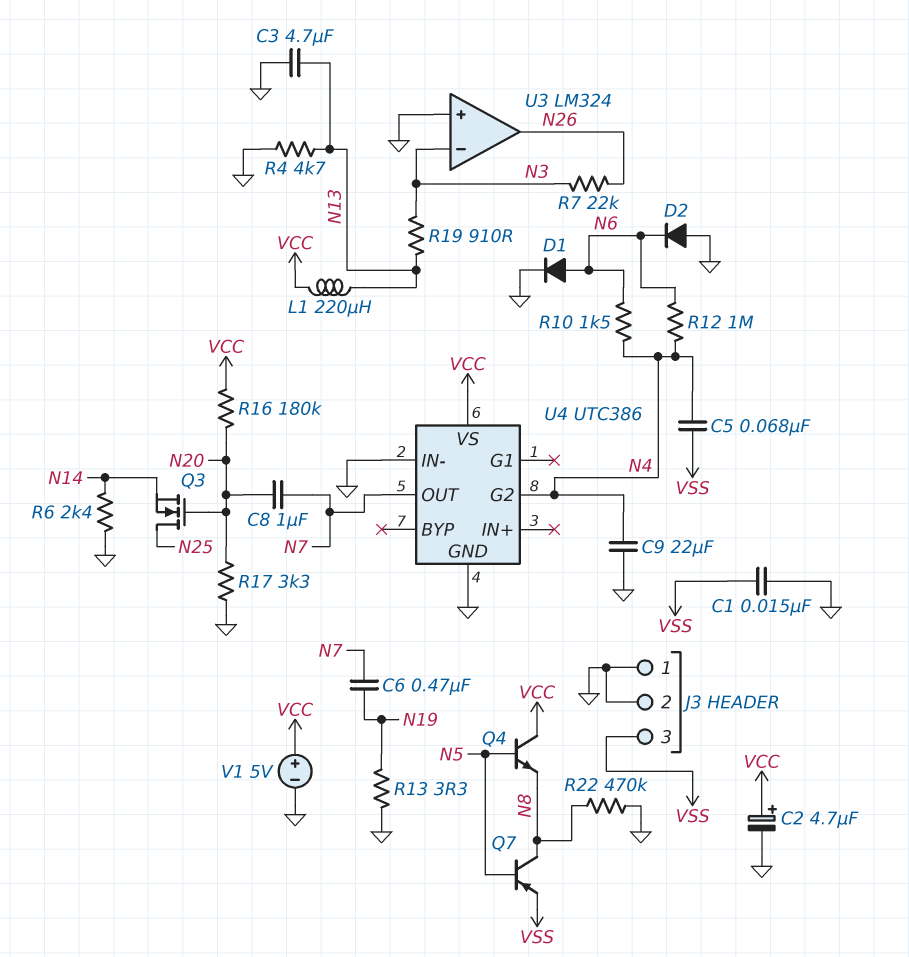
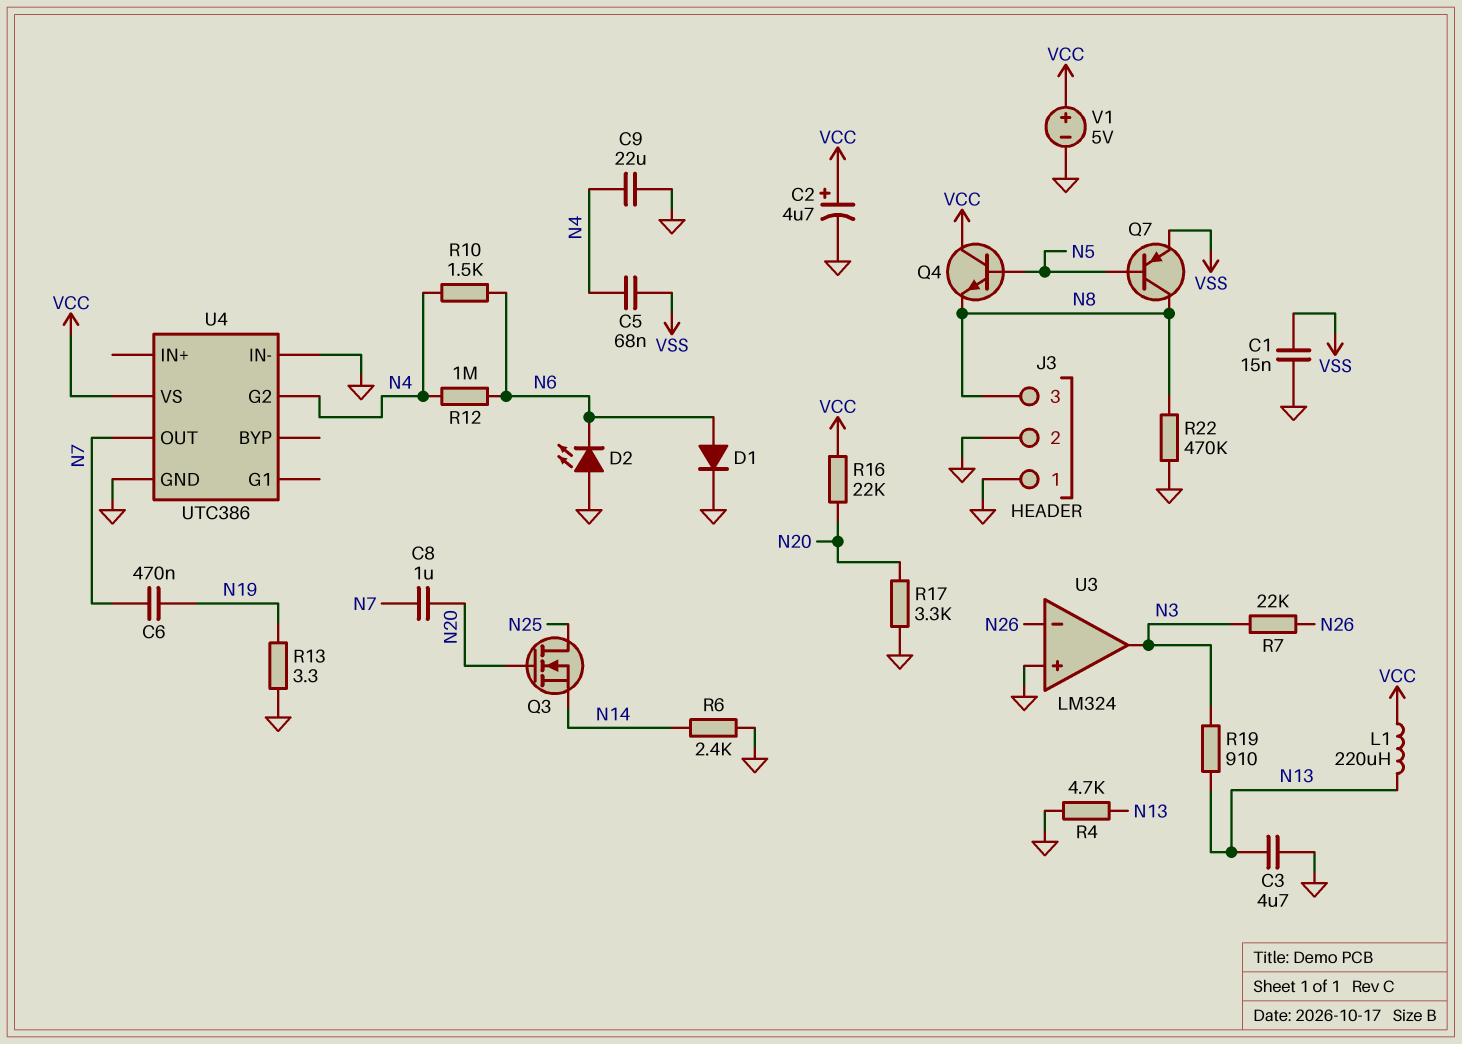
D2: diode (A GND, K N6) -> LED (A GND, K N6)
J3 pin 3: VSS -> N8
R16: 180k (N20, VCC) -> 22k (N20, VCC)
U3 pin in-: N3 -> N26
U3 pin out: N26 -> N3

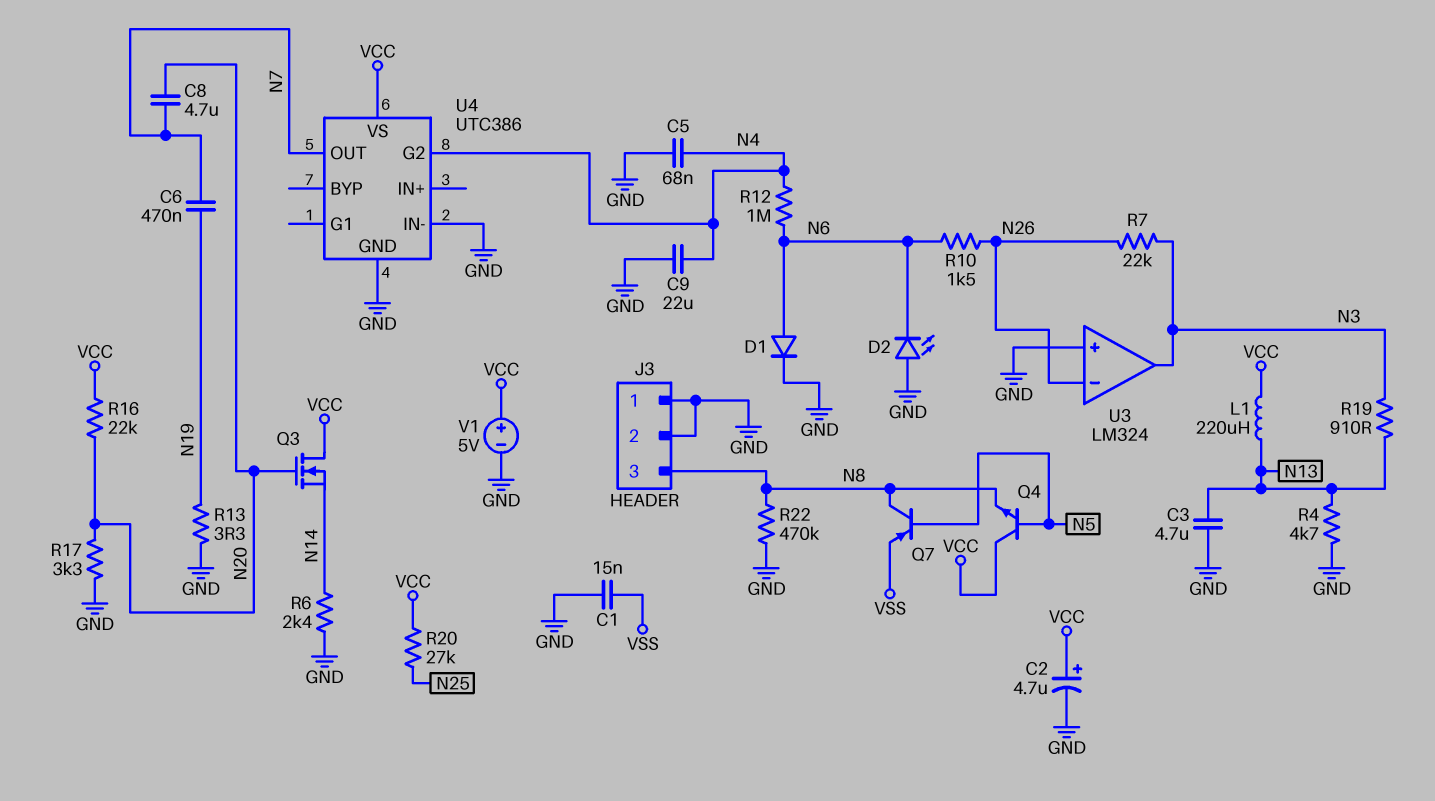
C5: 68nF (N4, VSS) -> 68nF (GND, N4)
C8: 1uF (N7, N20) -> 4.7uF (N7, N20)
Q3: NMOS (G N20, D N25, S N14) -> NMOS (G N20, D VCC, S N14)
R10: 1.5k (N4, N6) -> 1.5k (N6, N26)
R20: none -> 27k (N25, VCC)

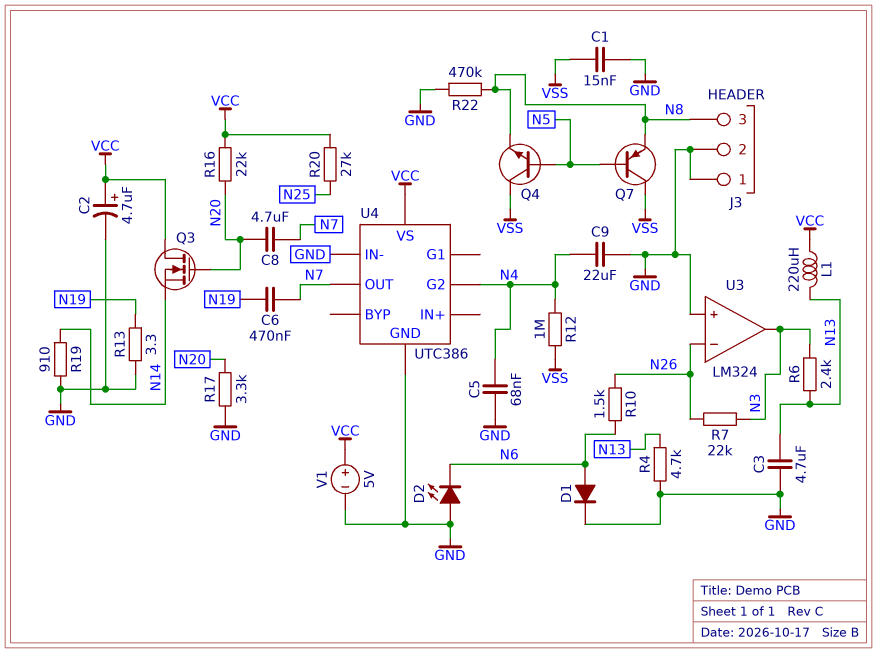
Q4: NPN (B N5, C VCC, E N8) -> NPN (B N5, C VSS, E N8)
Q7: PNP (B N5, C N8, E VSS) -> PNP (B N5, C VSS, E N8)
R6: 2.4k (GND, N14) -> 2.4k (N3, N13)
R12: 1M (N4, N6) -> 1M (N4, VSS)
R19: 910 (N3, N13) -> 910 (GND, N14)

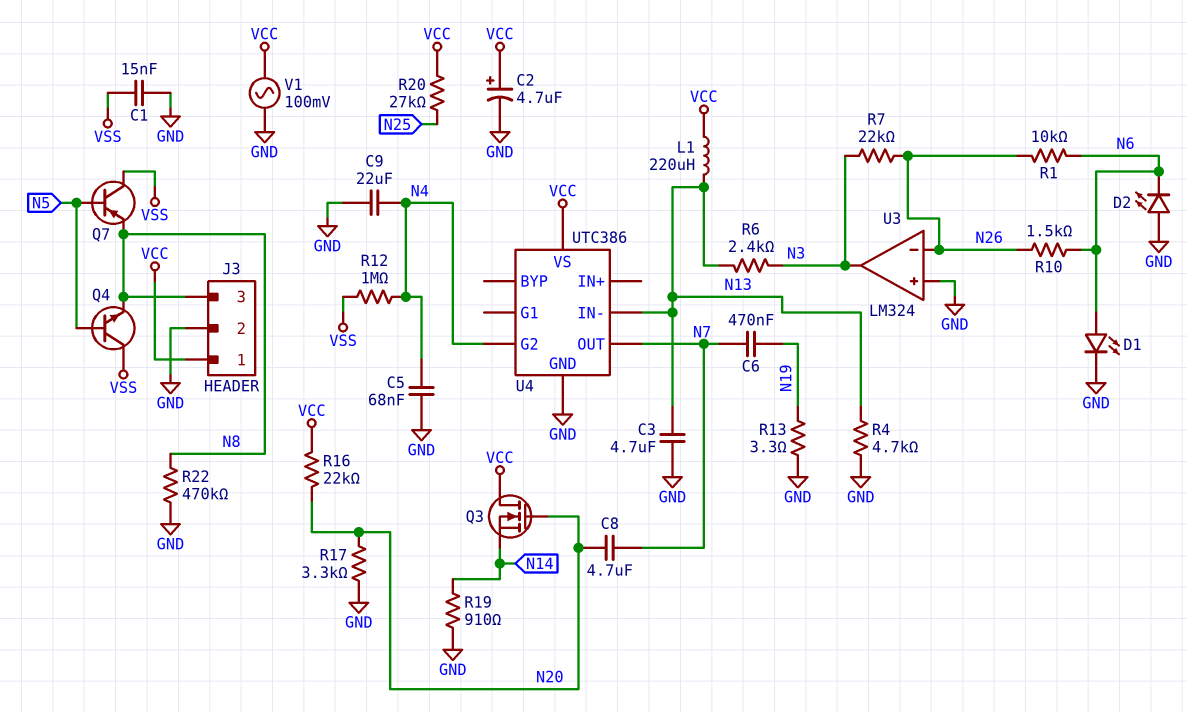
D1: diode (A N6, K GND) -> LED (A N6, K GND)
J3 pin 1: GND -> VCC
R1: none -> 10k (N6, N26)
U4 pin IN-: GND -> N13
V1: 5V (plus VCC, minus GND) -> AC 100mV (GND, VCC)

